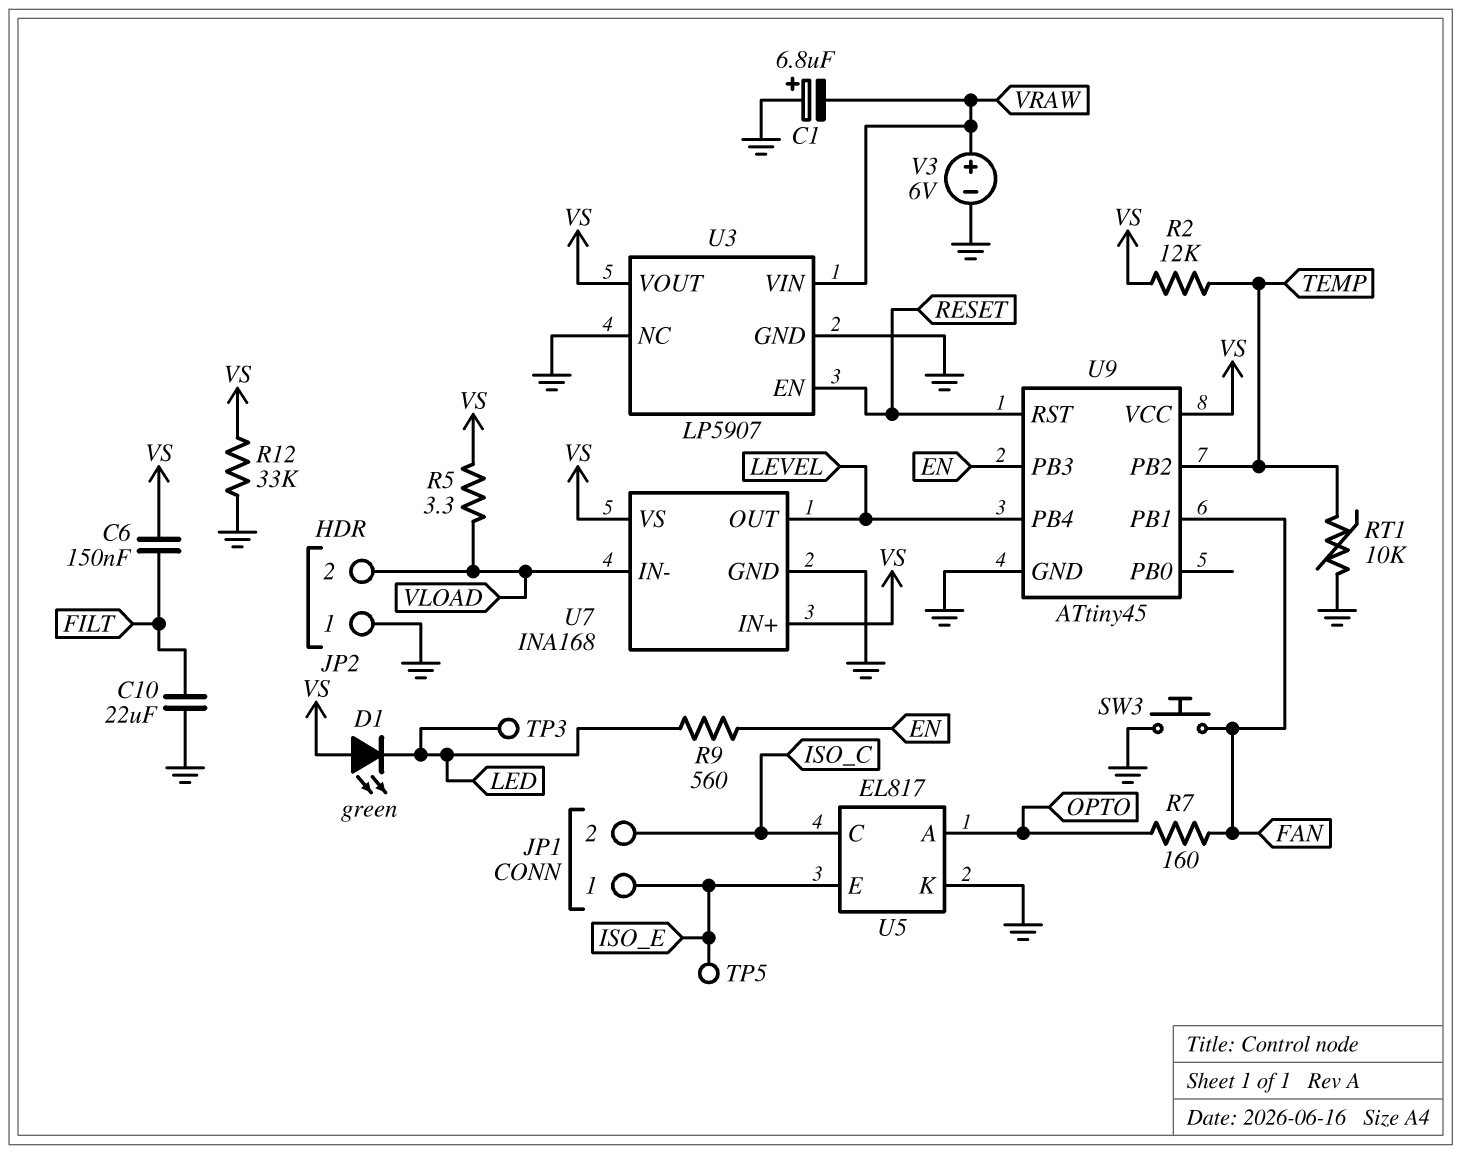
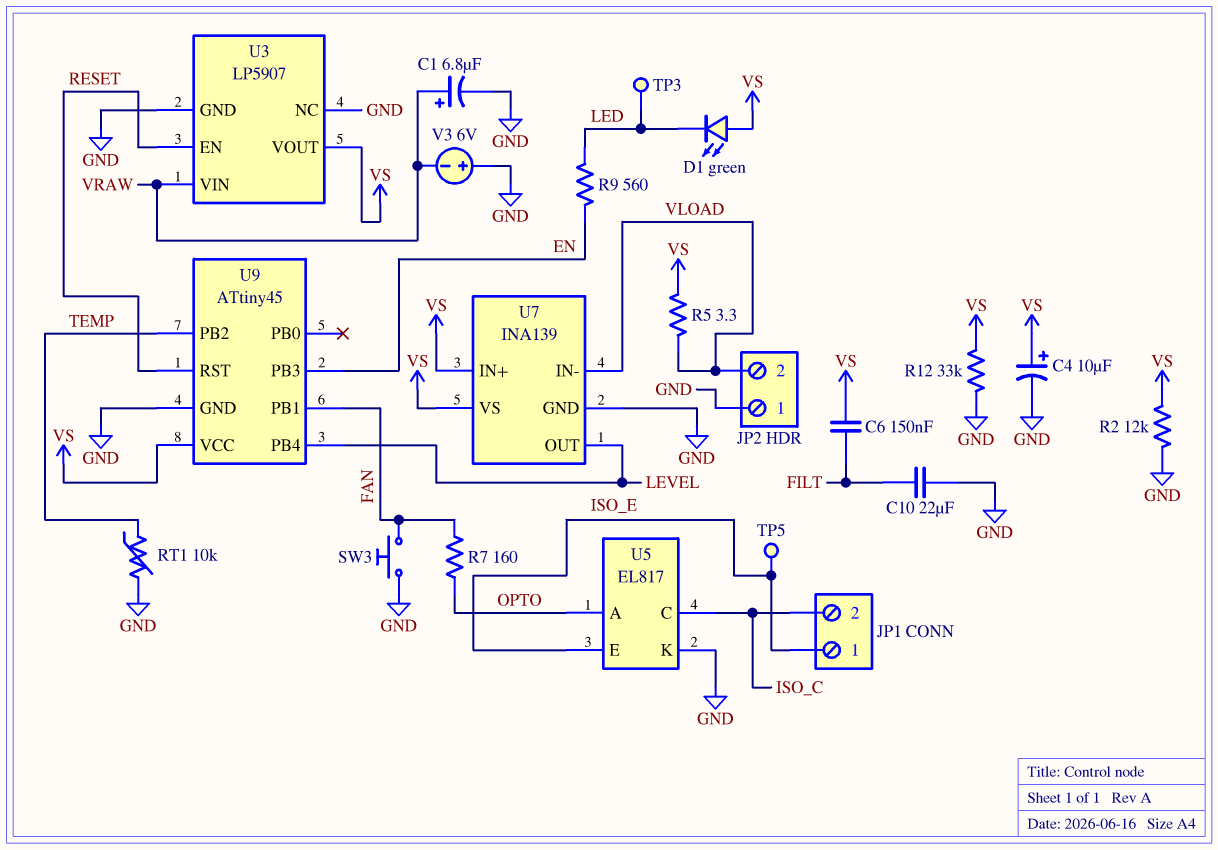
C1: 6.8uF (plus GND, minus VRAW) -> 6.8uF (plus VRAW, minus GND)
C4: none -> 10uF (plus VS, minus GND)
R2: 12k (TEMP, VS) -> 12k (GND, VS)
U7: INA168 -> INA139
V3: 6V (plus VRAW, minus GND) -> 6V (plus GND, minus VRAW)

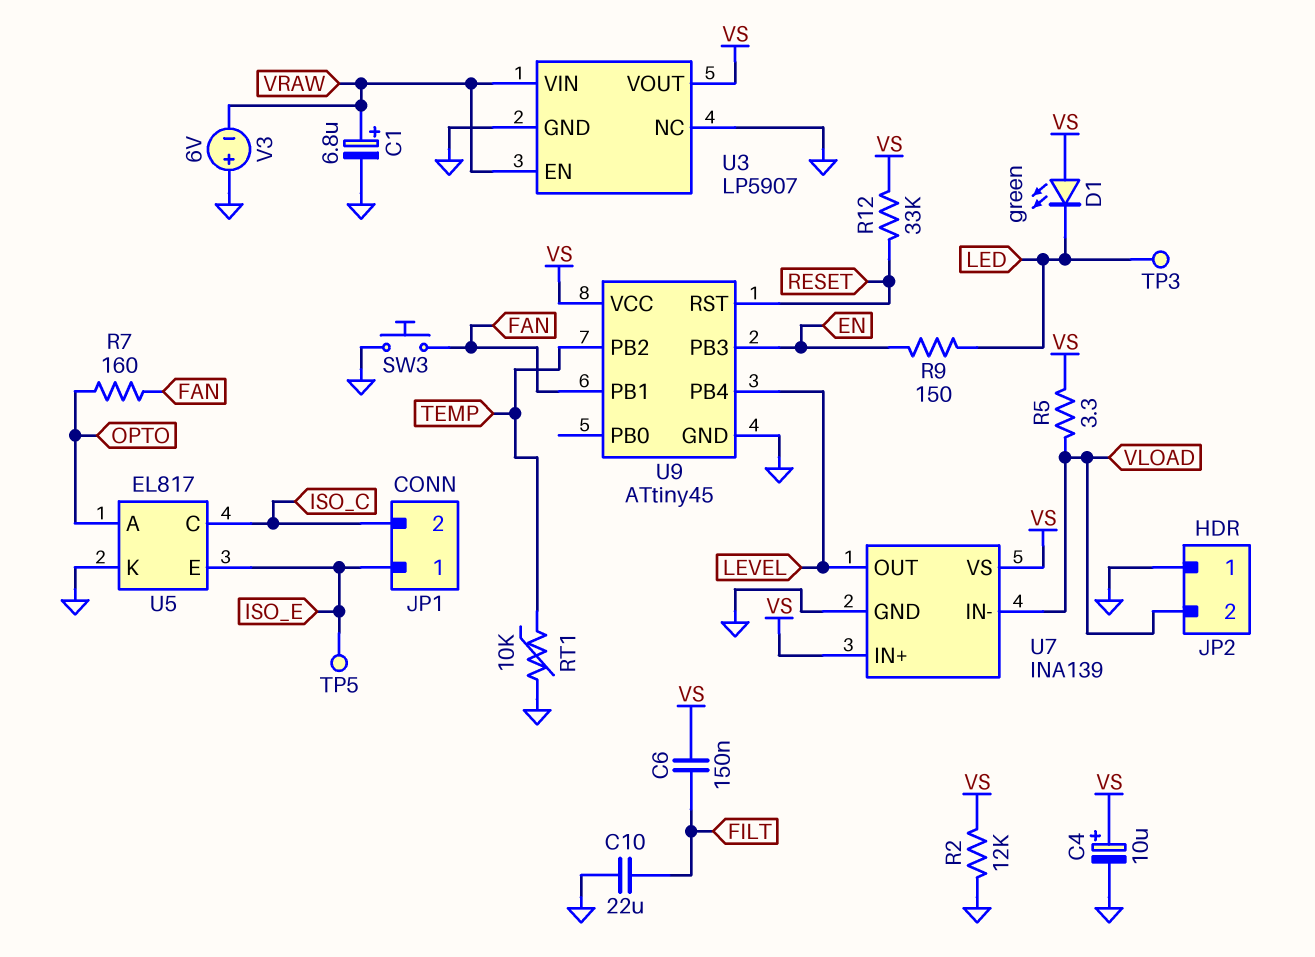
R9: 560 (EN, LED) -> 150 (EN, LED)
R12: 33k (GND, VS) -> 33k (RESET, VS)
U3 pin EN: RESET -> VRAW

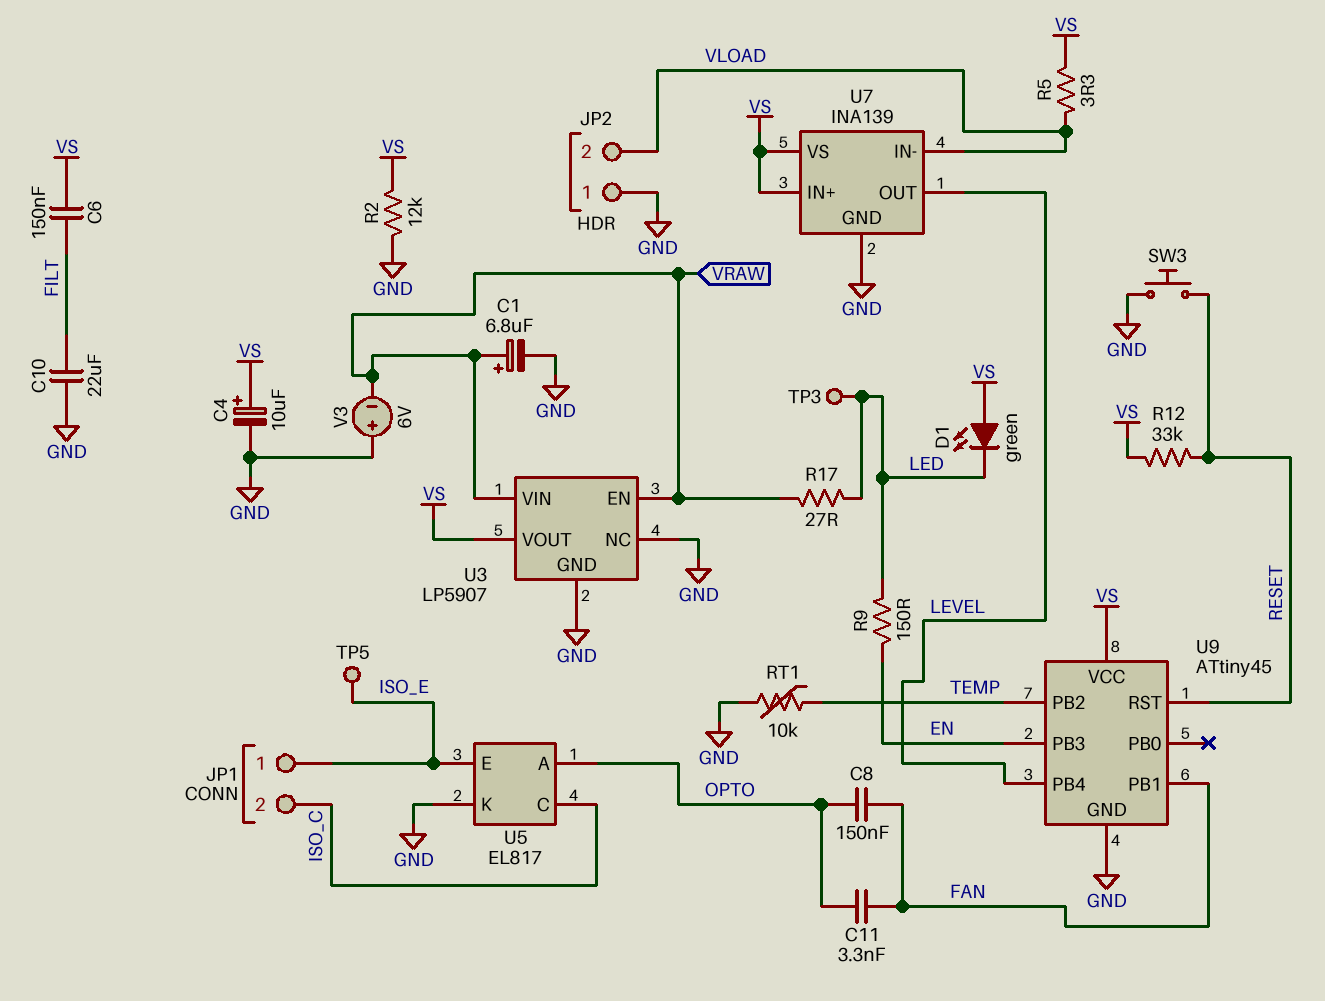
C8: none -> 150nF (FAN, OPTO)
C11: none -> 3.3nF (FAN, OPTO)
R7: 160 (FAN, OPTO) -> none
R17: none -> 27 (LED, VRAW)
SW3: button (FAN, GND) -> button (GND, RESET)

